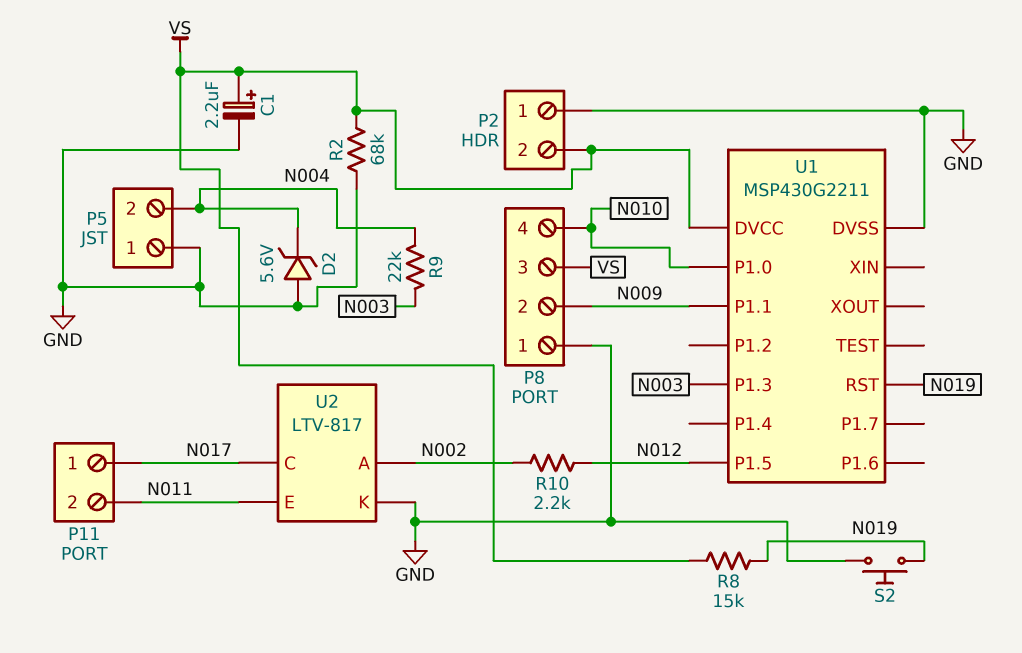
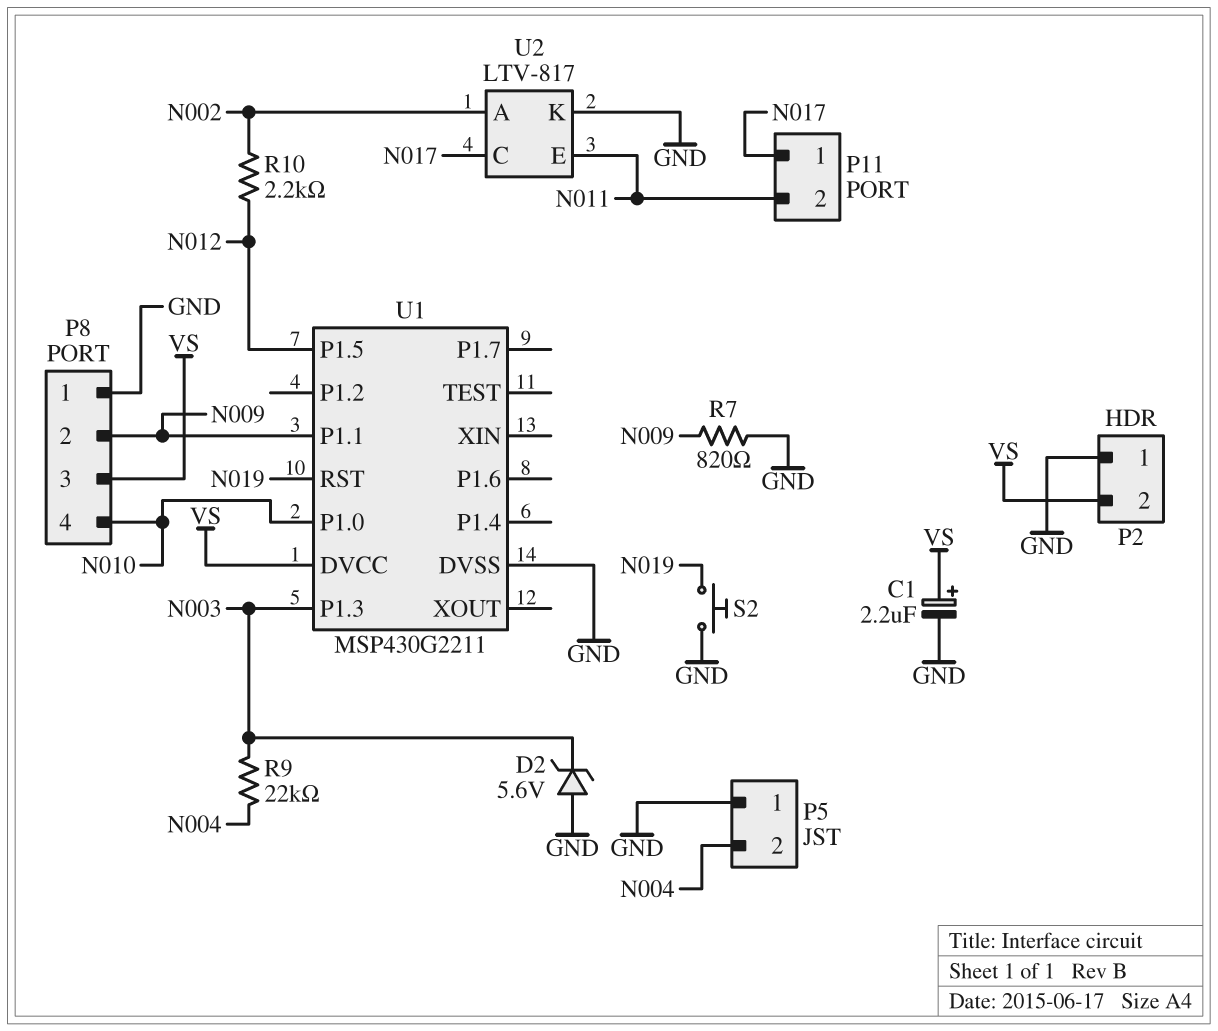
D2: zener 5.6V (A GND, K N004) -> zener 5.6V (A GND, K N003)
R2: 68k (GND, VS) -> none
R7: none -> 820 (GND, N009)
R8: 15k (N019, VS) -> none

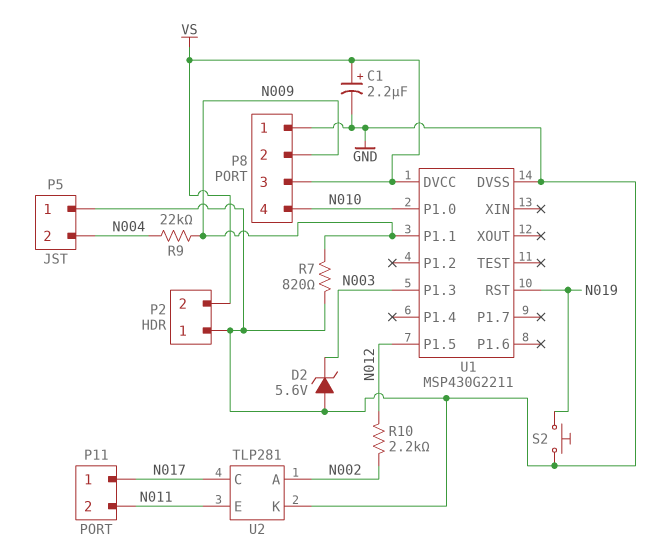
R9: 22k (N003, N004) -> 22k (N004, N009)
U2: LTV-817 -> TLP281

